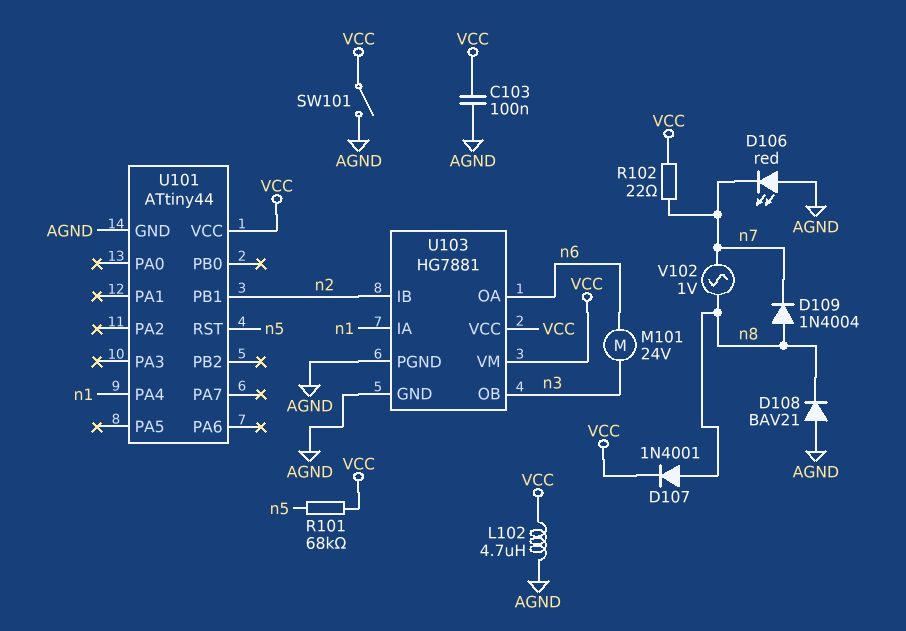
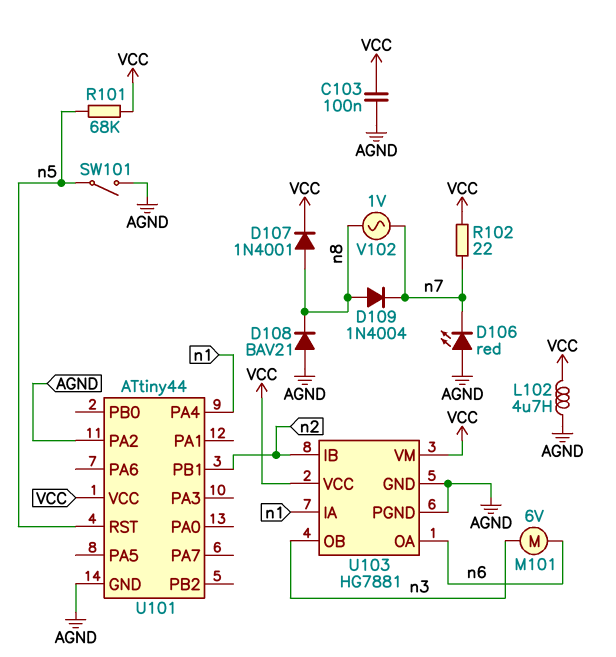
M101: motor 24V (n3, n6) -> motor 6V (n3, n6)
SW101: switch (AGND, VCC) -> switch (AGND, n5)
U101 pin PA2: none -> AGND

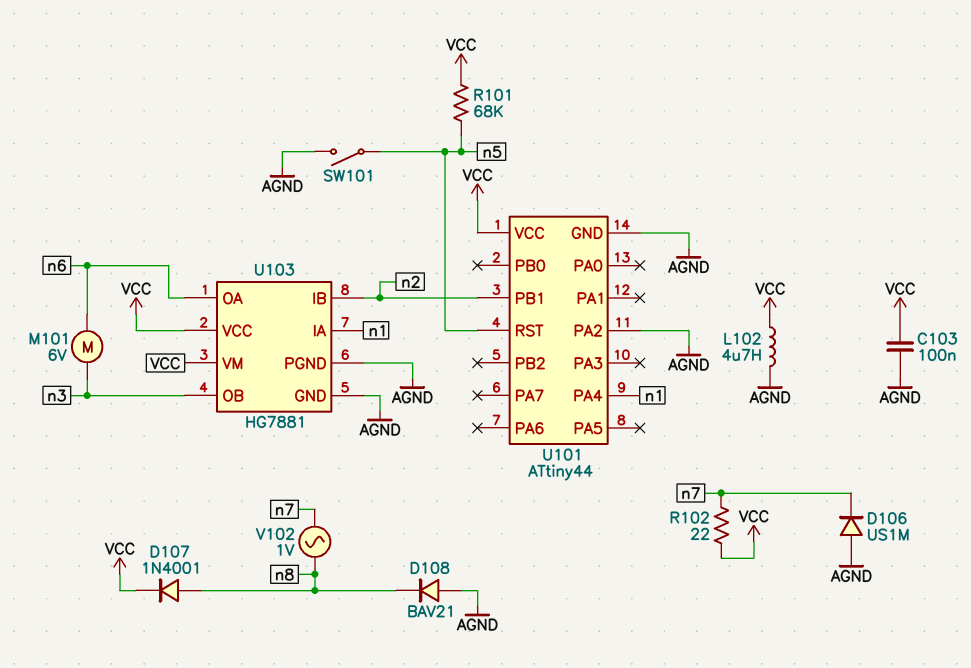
D106: LED red (A AGND, K n7) -> diode US1M (A AGND, K n7)
D109: diode 1N4004 (A n8, K n7) -> none

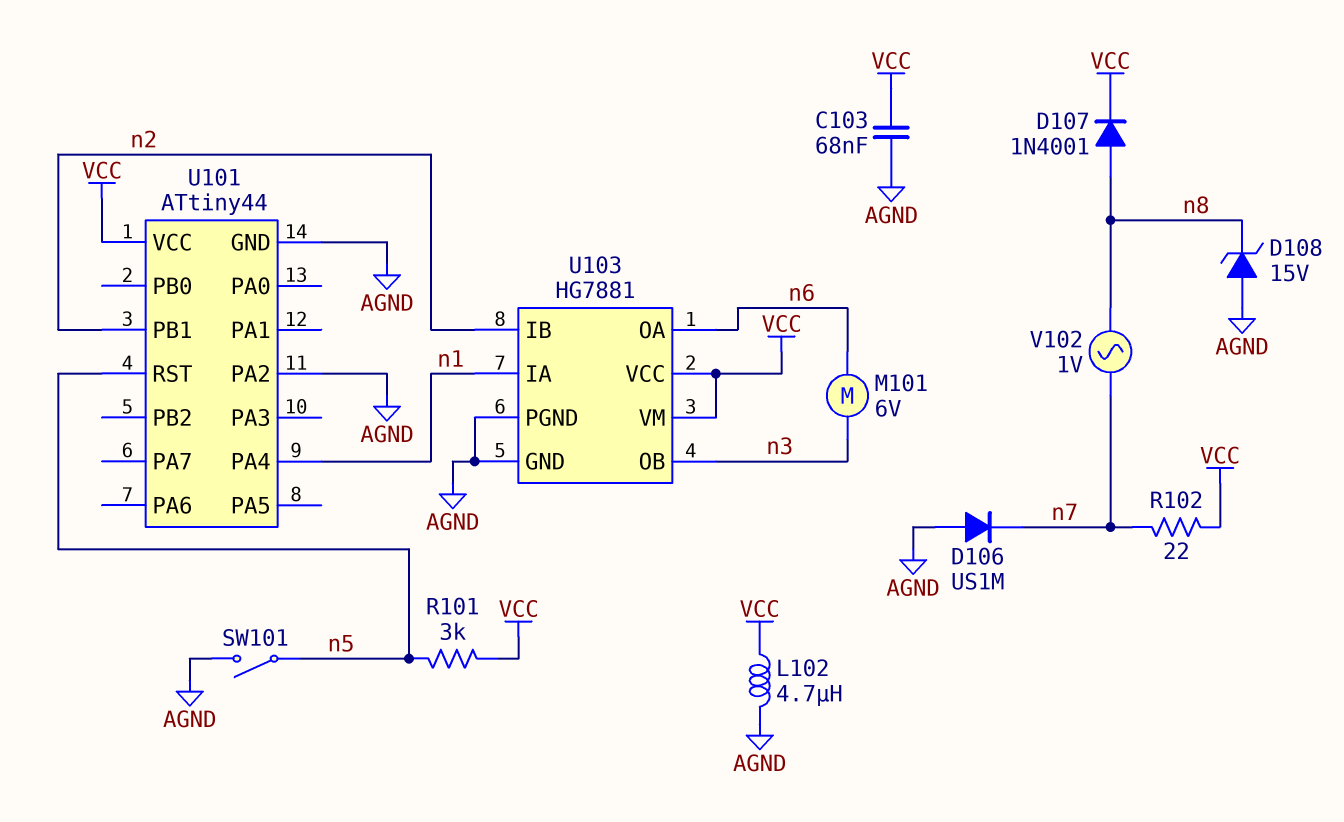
C103: 100nF (AGND, VCC) -> 68nF (AGND, VCC)
D108: diode BAV21 (A AGND, K n8) -> zener 15V (A AGND, K n8)
R101: 68k (VCC, n5) -> 3k (VCC, n5)

